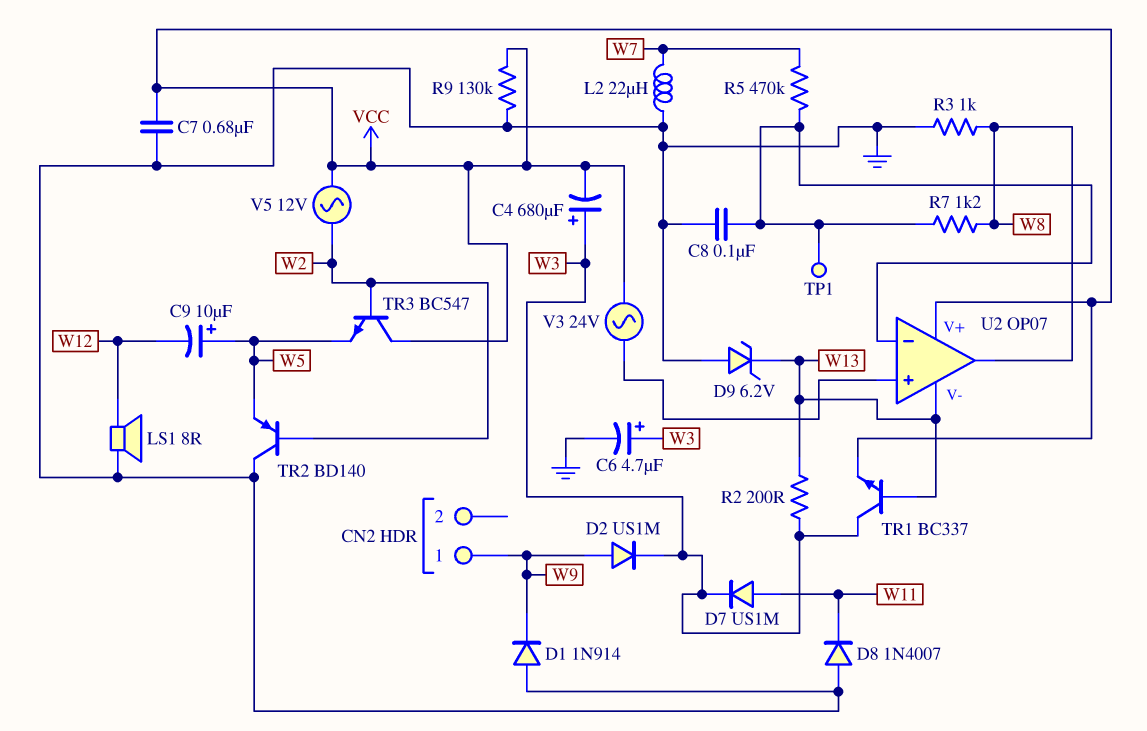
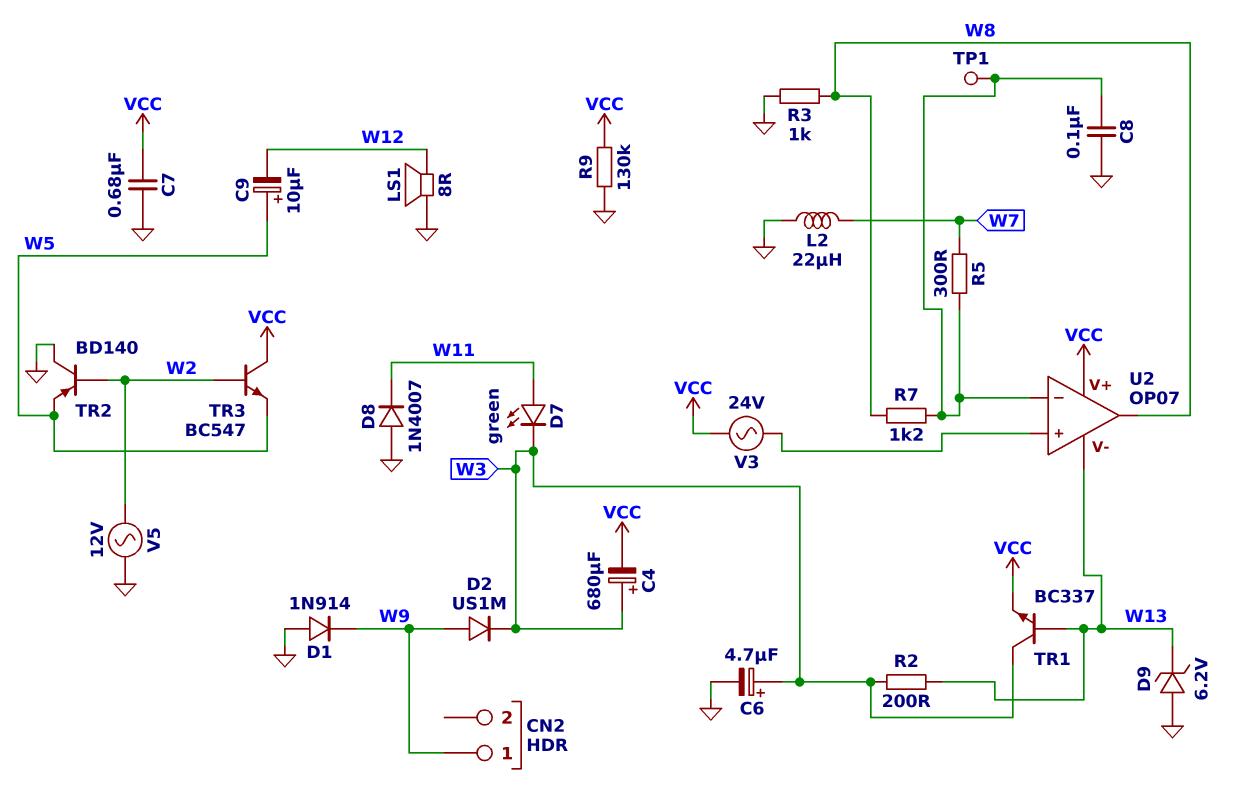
D7: diode US1M (A W11, K W3) -> LED green (A W11, K W3)
R5: 470k (U2/in-, W7) -> 300 (U2/in-, W7)
V5: AC 12V (VCC, W2) -> AC 12V (GND, W2)

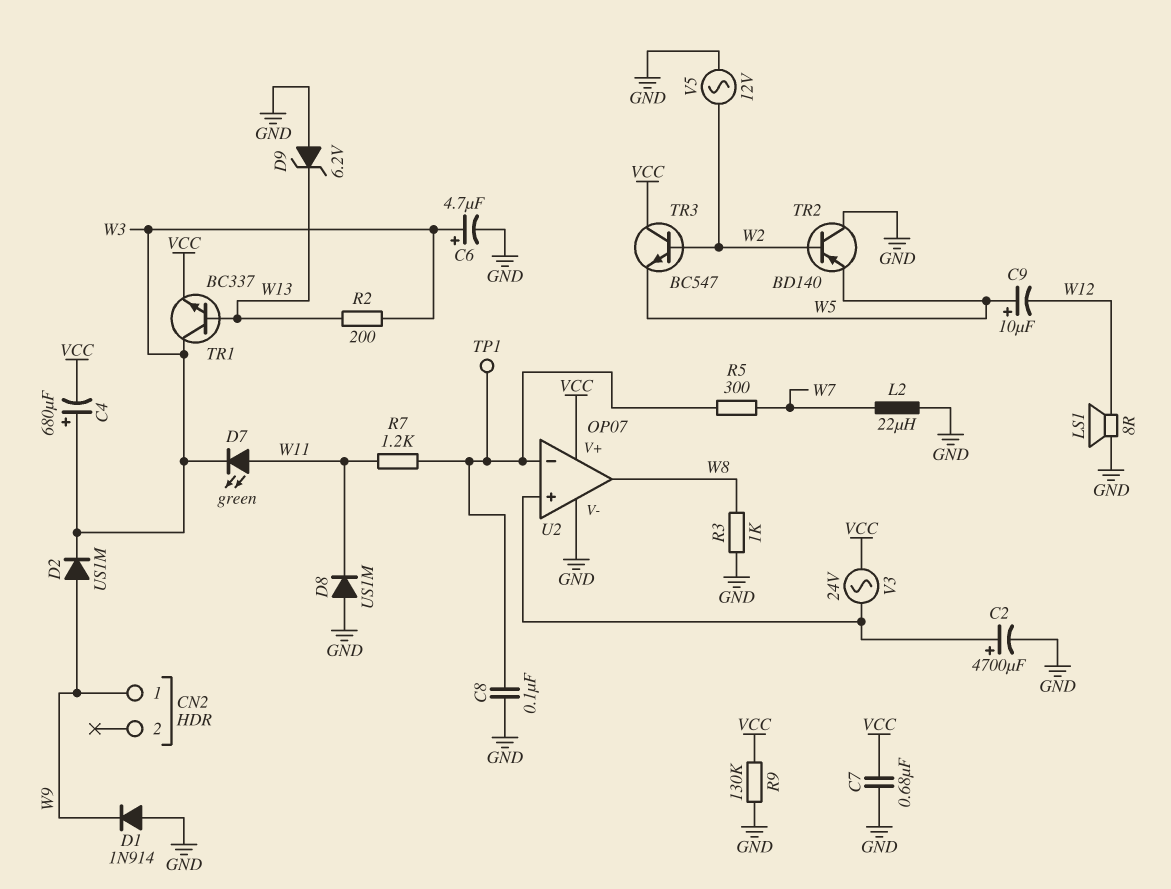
C2: none -> 4700uF (plus U2/in+, minus GND)
D8: diode 1N4007 (A GND, K W11) -> diode US1M (A GND, K W11)
R7: 1.2k (U2/in-, W8) -> 1.2k (U2/in-, W11)
U2 pin V-: W13 -> GND

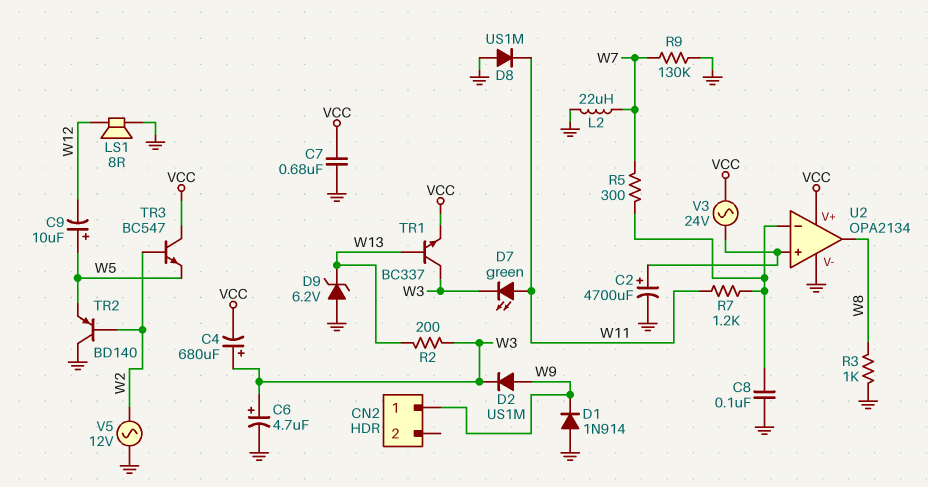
R9: 130k (GND, VCC) -> 130k (GND, W7)
TP1: test point (U2/in-) -> none
U2: OP07 -> OPA2134

